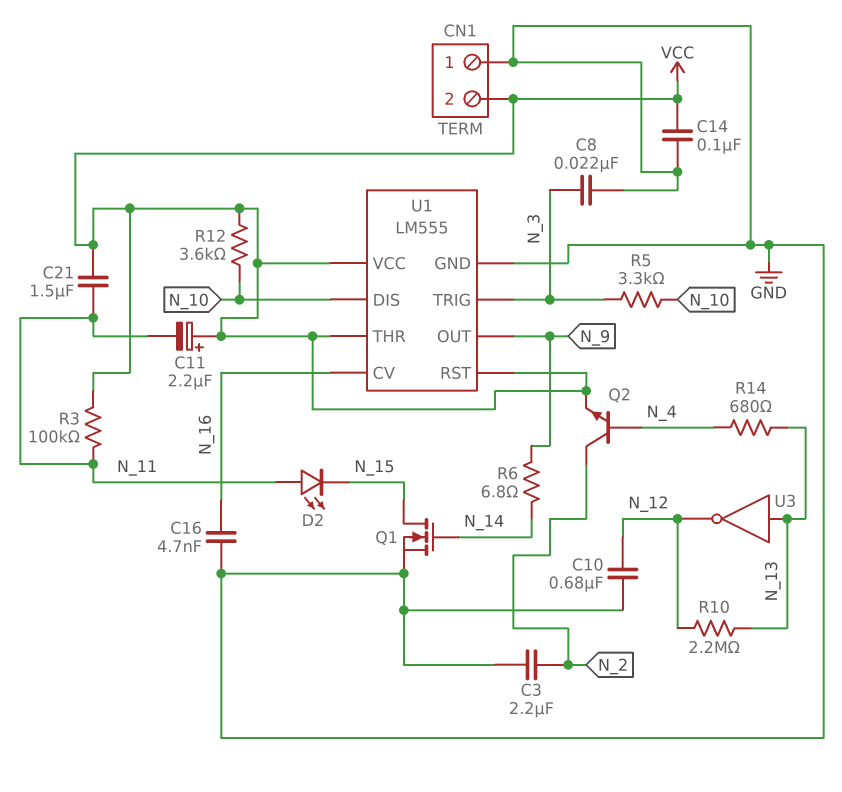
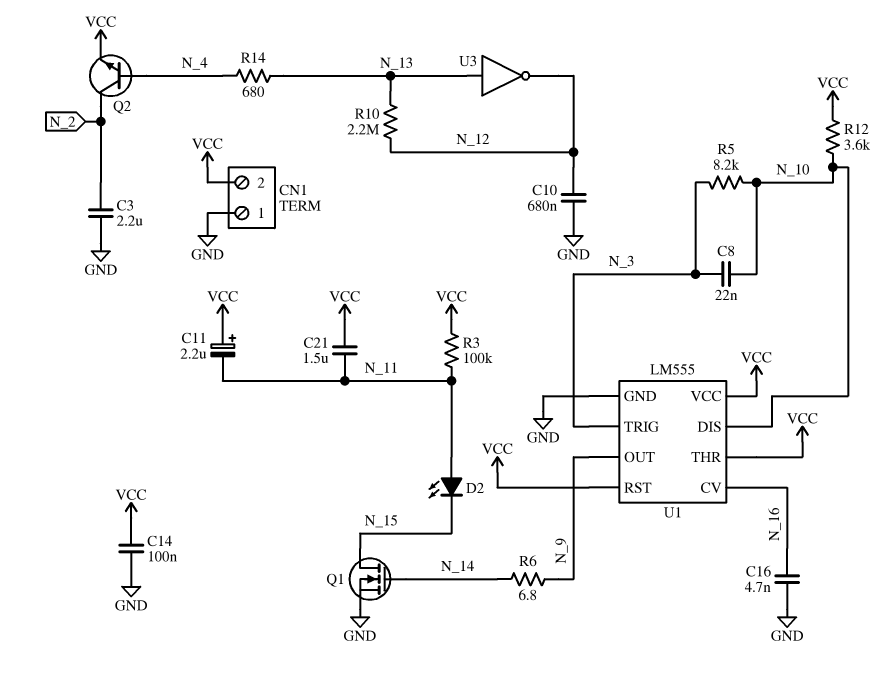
C8: 22nF (GND, N_3) -> 22nF (N_3, N_10)
R5: 3.3k (N_3, N_10) -> 8.2k (N_3, N_10)

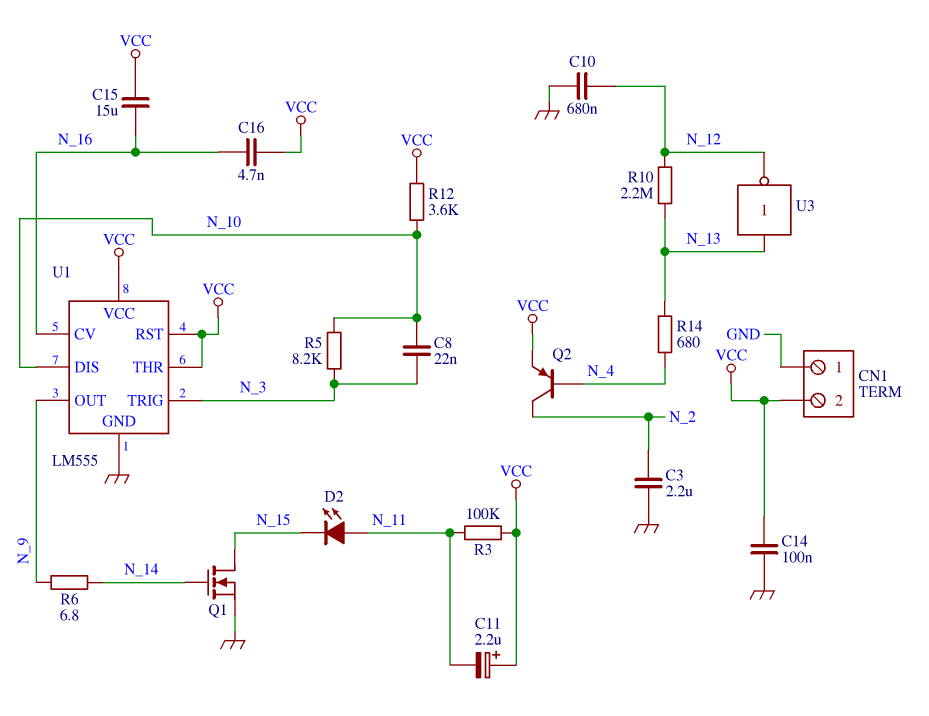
C15: none -> 15uF (N_16, VCC)
C16: 4.7nF (GND, N_16) -> 4.7nF (N_16, VCC)
C21: 1.5uF (N_11, VCC) -> none
Q2: NPN (B N_4, C N_2, E VCC) -> PNP (B N_4, C N_2, E VCC)

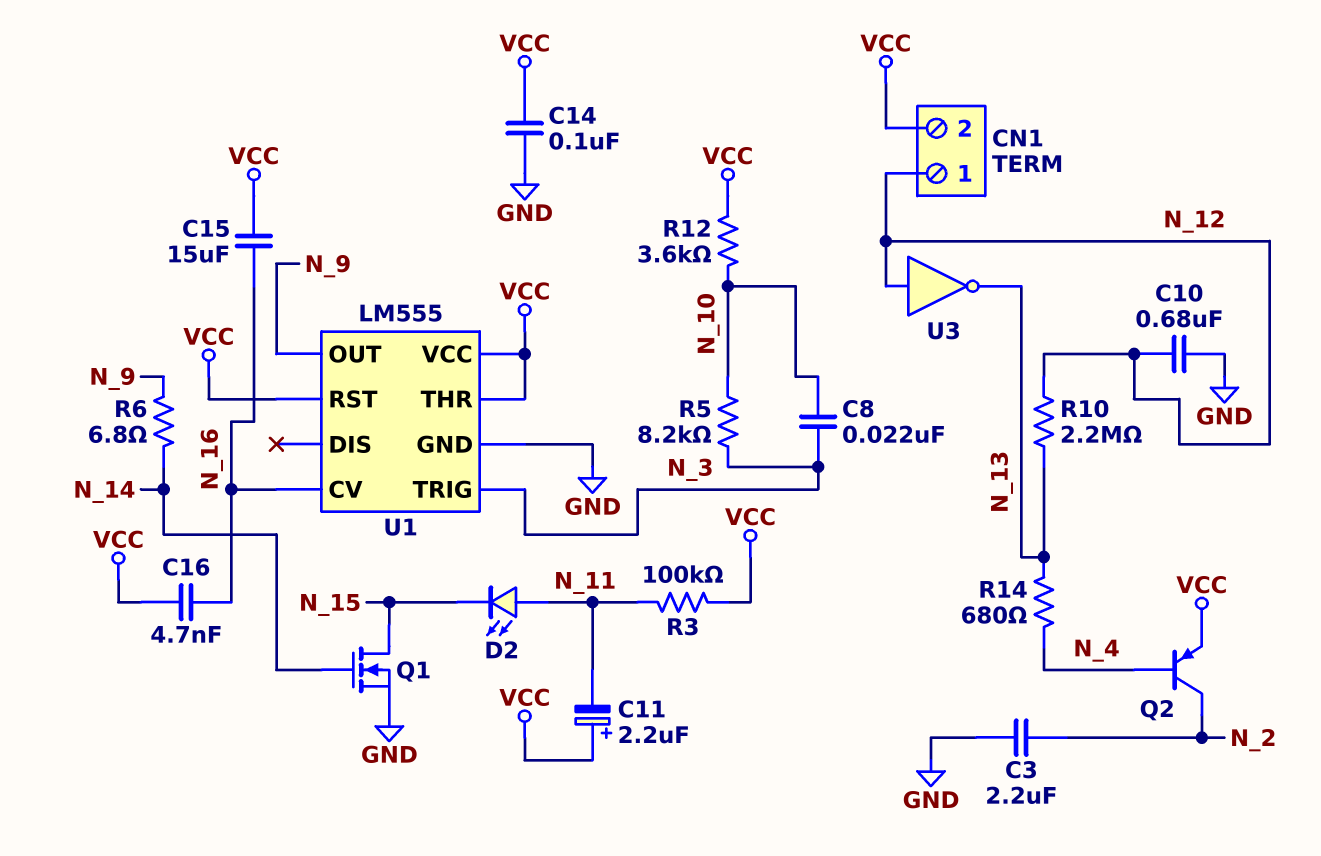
CN1 pin 1: GND -> N_12
U1 pin DIS: N_10 -> none
U3: NOT (in N_13, out N_12) -> NOT (in N_12, out N_13)

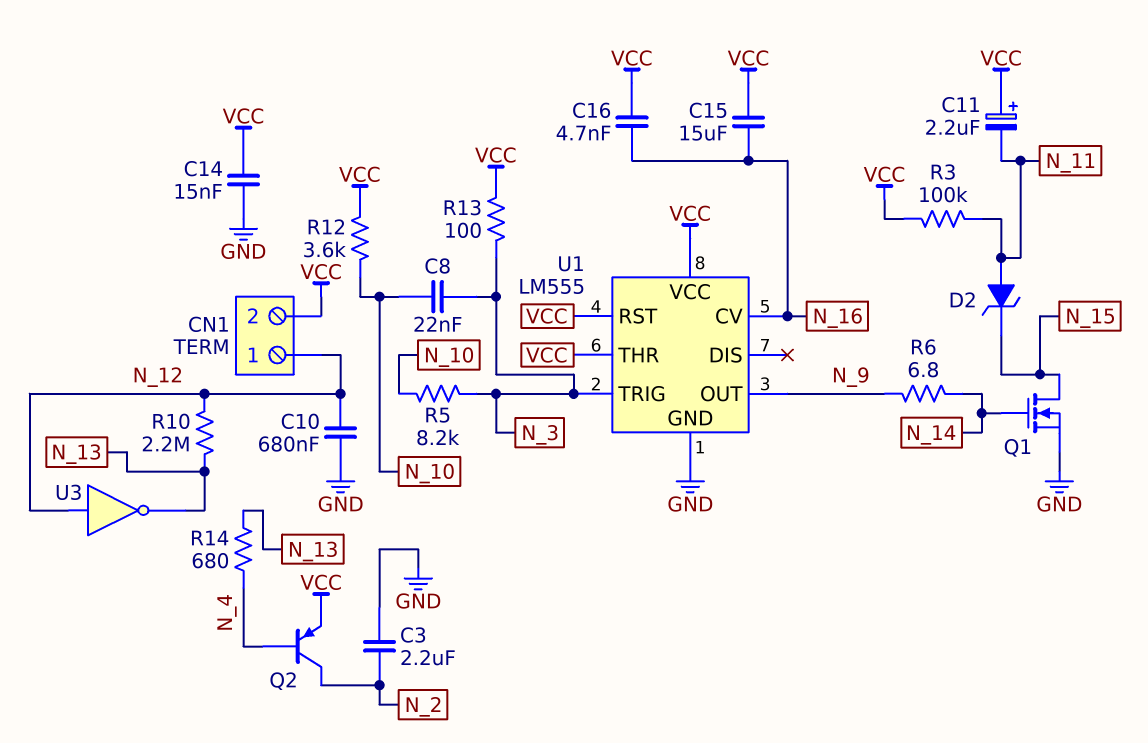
C14: 100nF (GND, VCC) -> 15nF (GND, VCC)
D2: LED (A N_11, K N_15) -> zener (A N_11, K N_15)
R13: none -> 100 (N_3, VCC)

